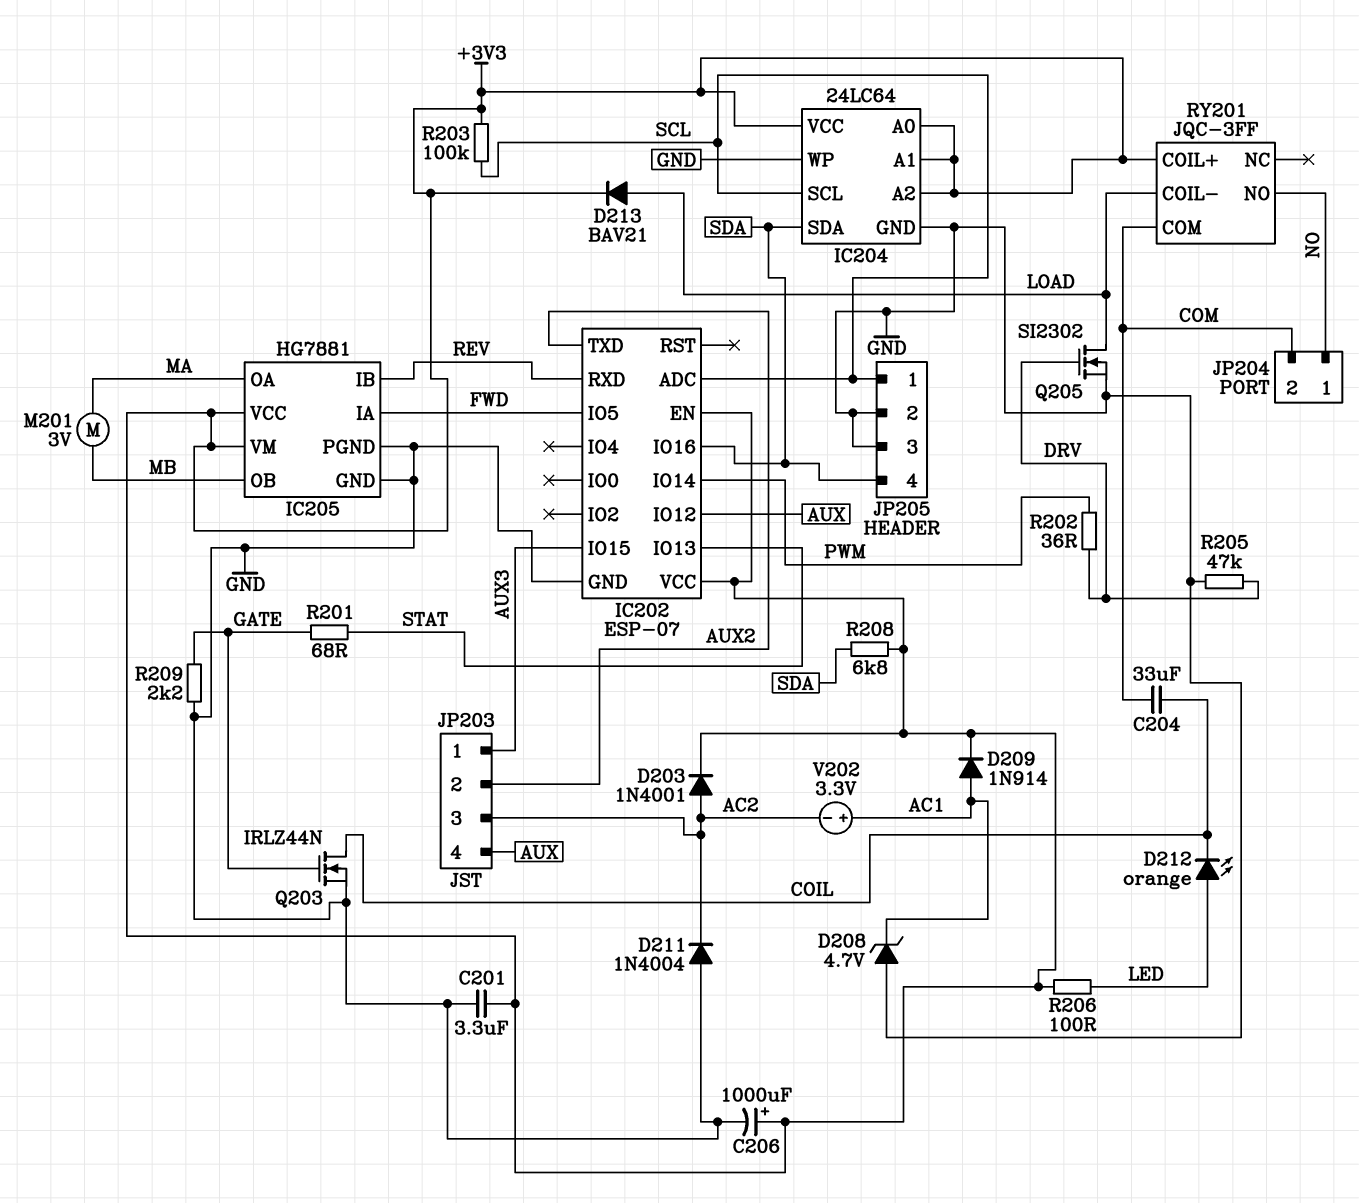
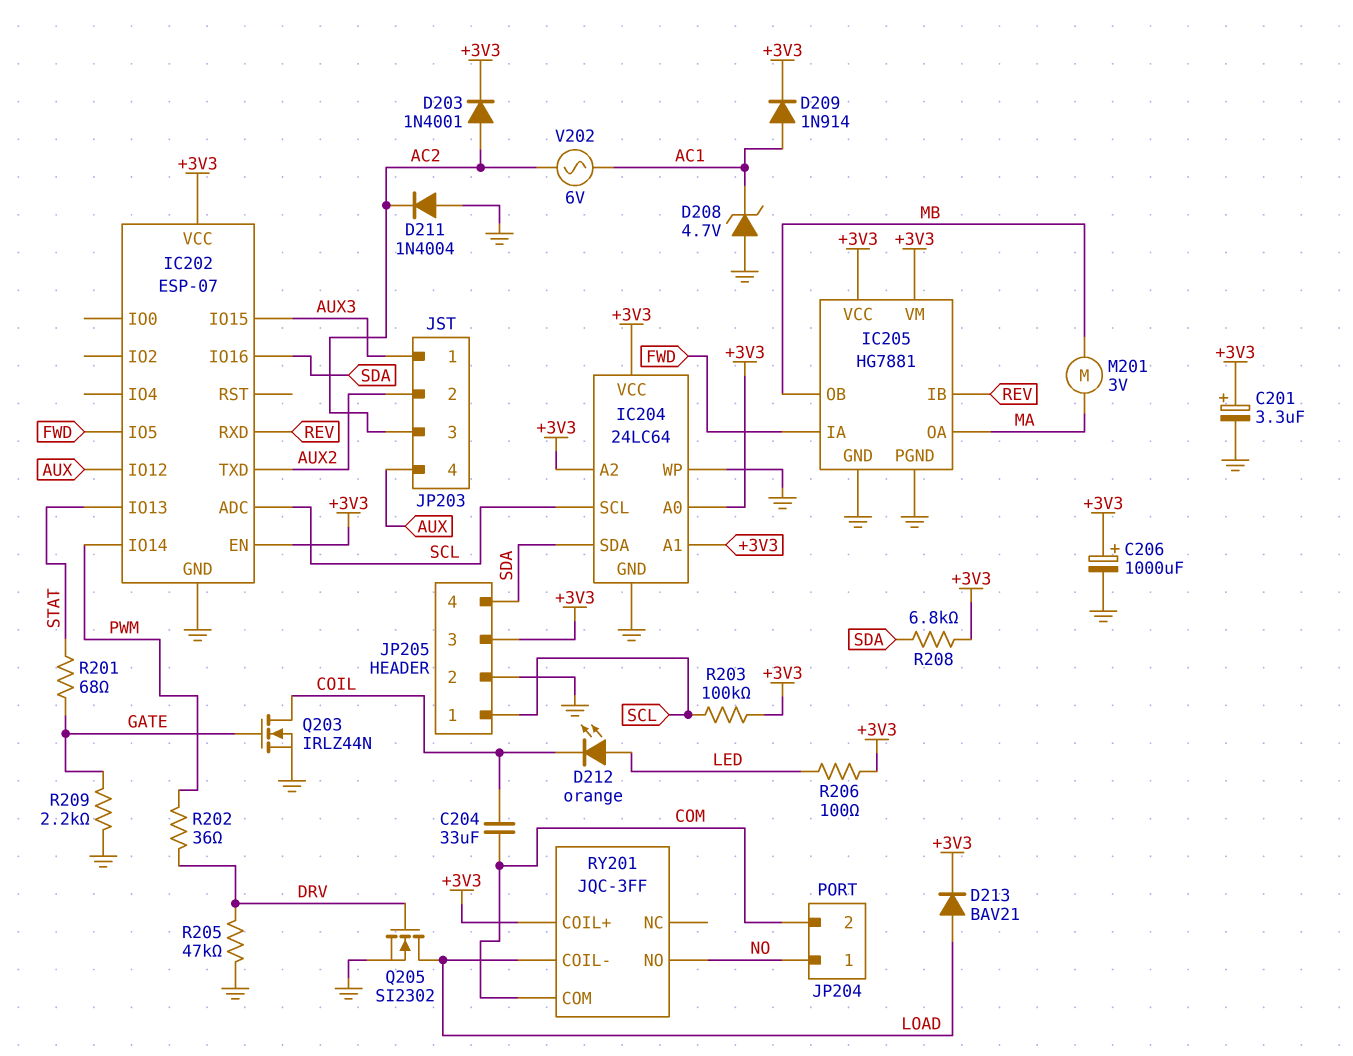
C201: 3.3uF (+3V3, GND) -> 3.3uF (plus +3V3, minus GND)
JP205 pin 3: GND -> +3V3
V202: 3.3V (plus AC1, minus AC2) -> AC 6V (AC1, AC2)

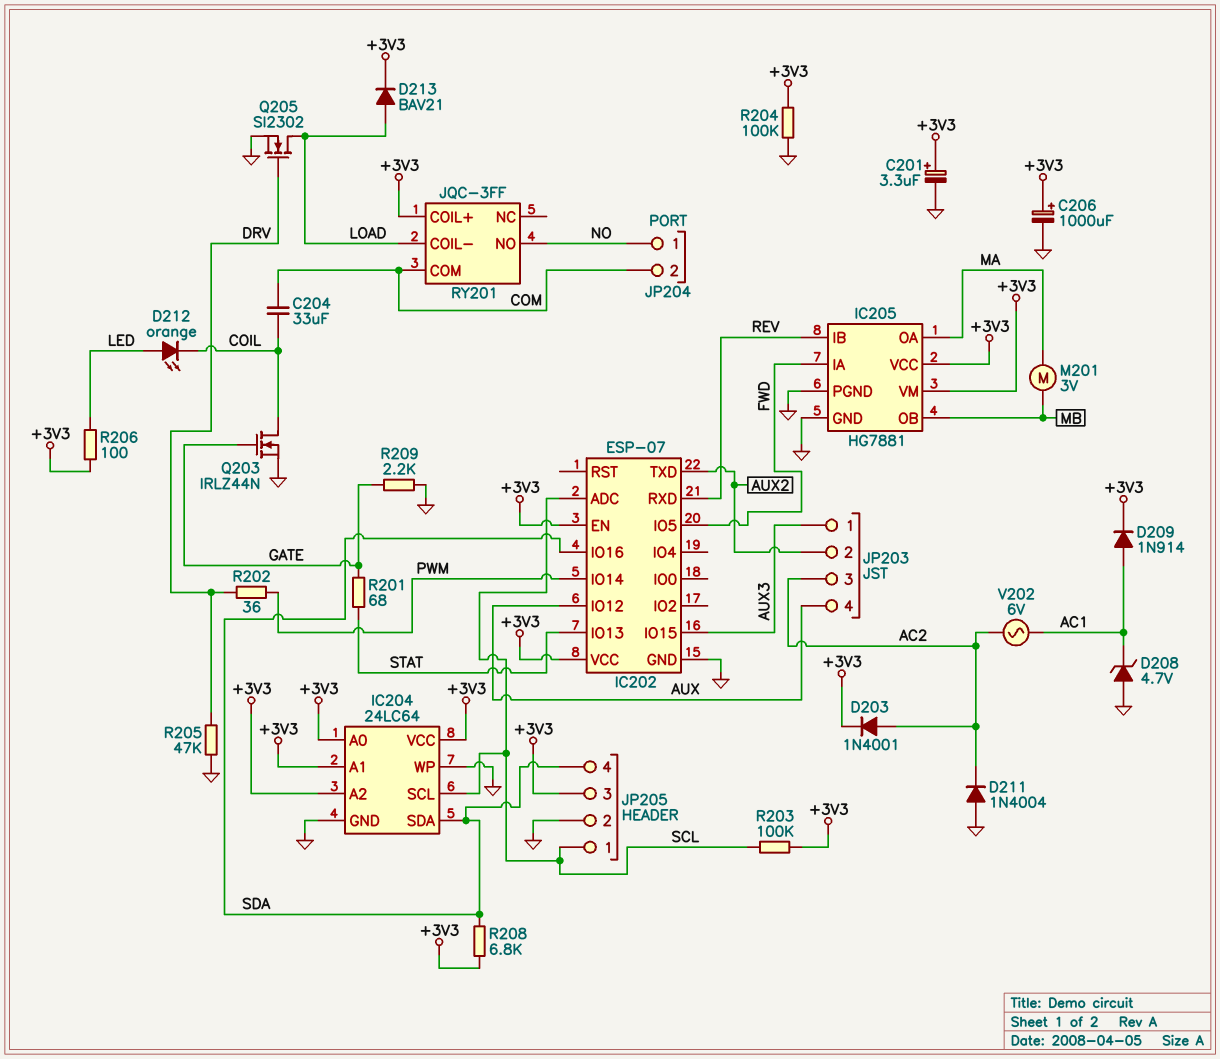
R204: none -> 100k (+3V3, GND)

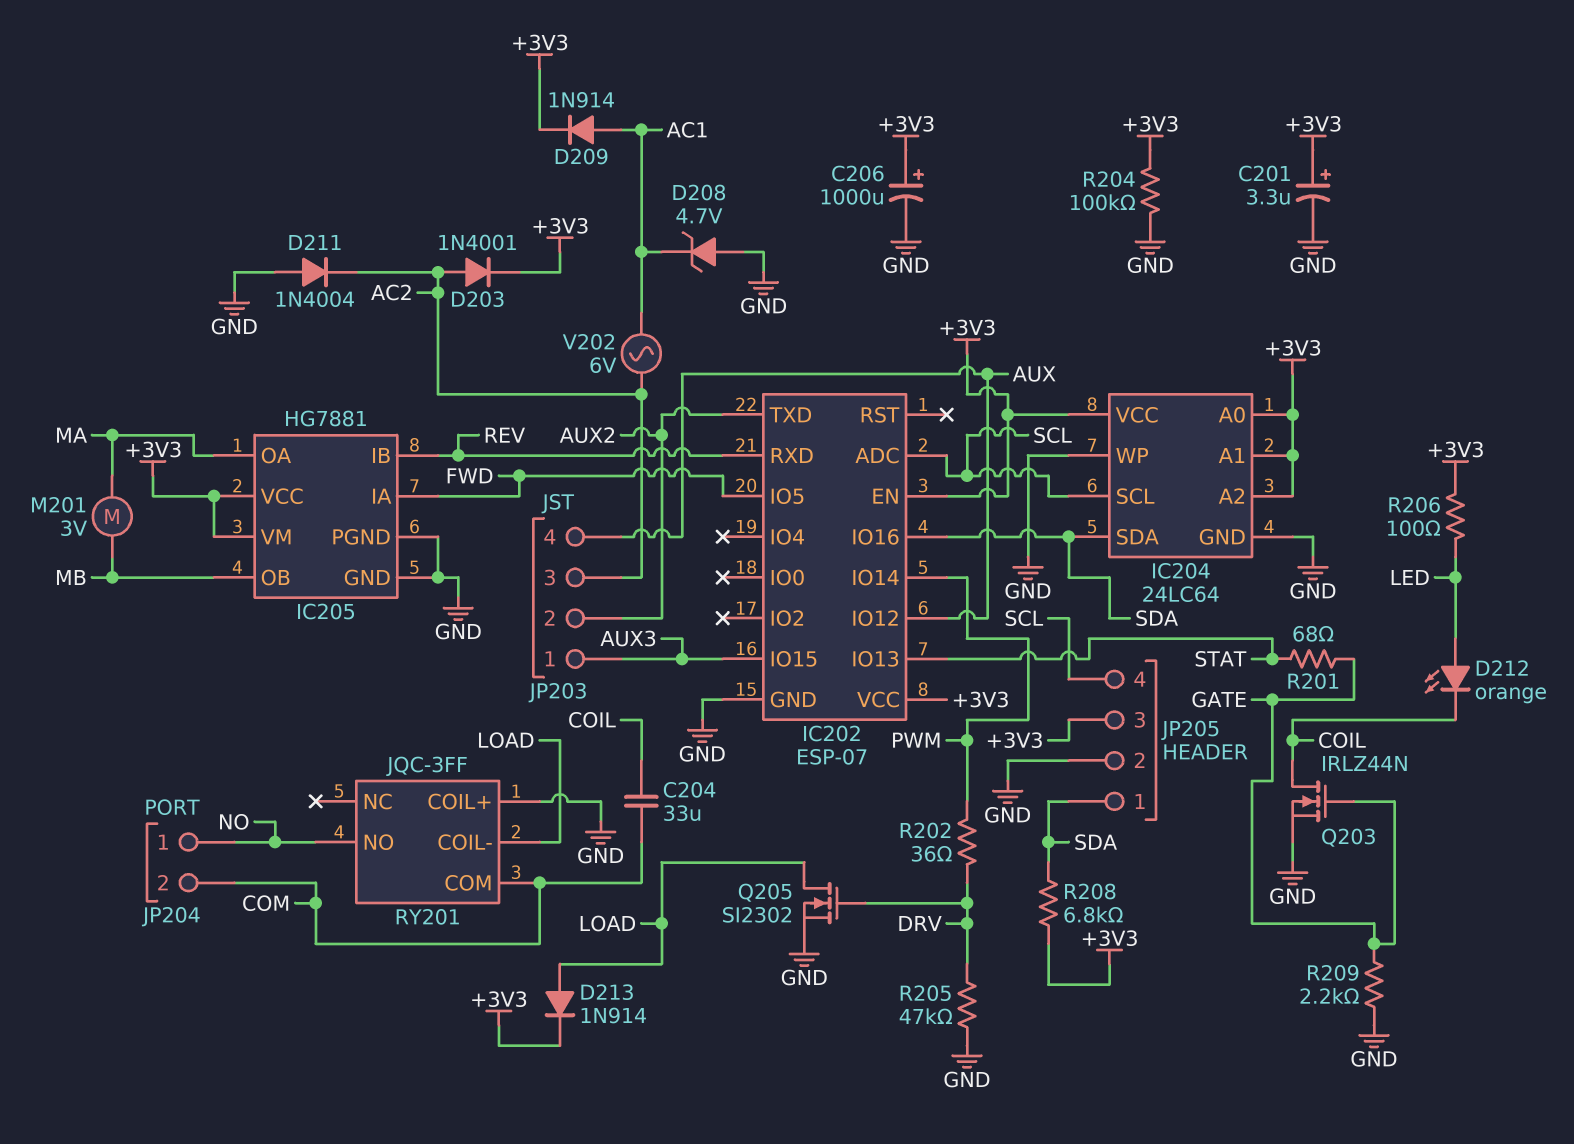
D213: diode BAV21 (A LOAD, K +3V3) -> diode 1N914 (A LOAD, K +3V3)
JP205 pin 1: SCL -> SDA
JP205 pin 4: SDA -> SCL
R203: 100k (+3V3, SCL) -> none
RY201 pin COIL+: +3V3 -> GND

